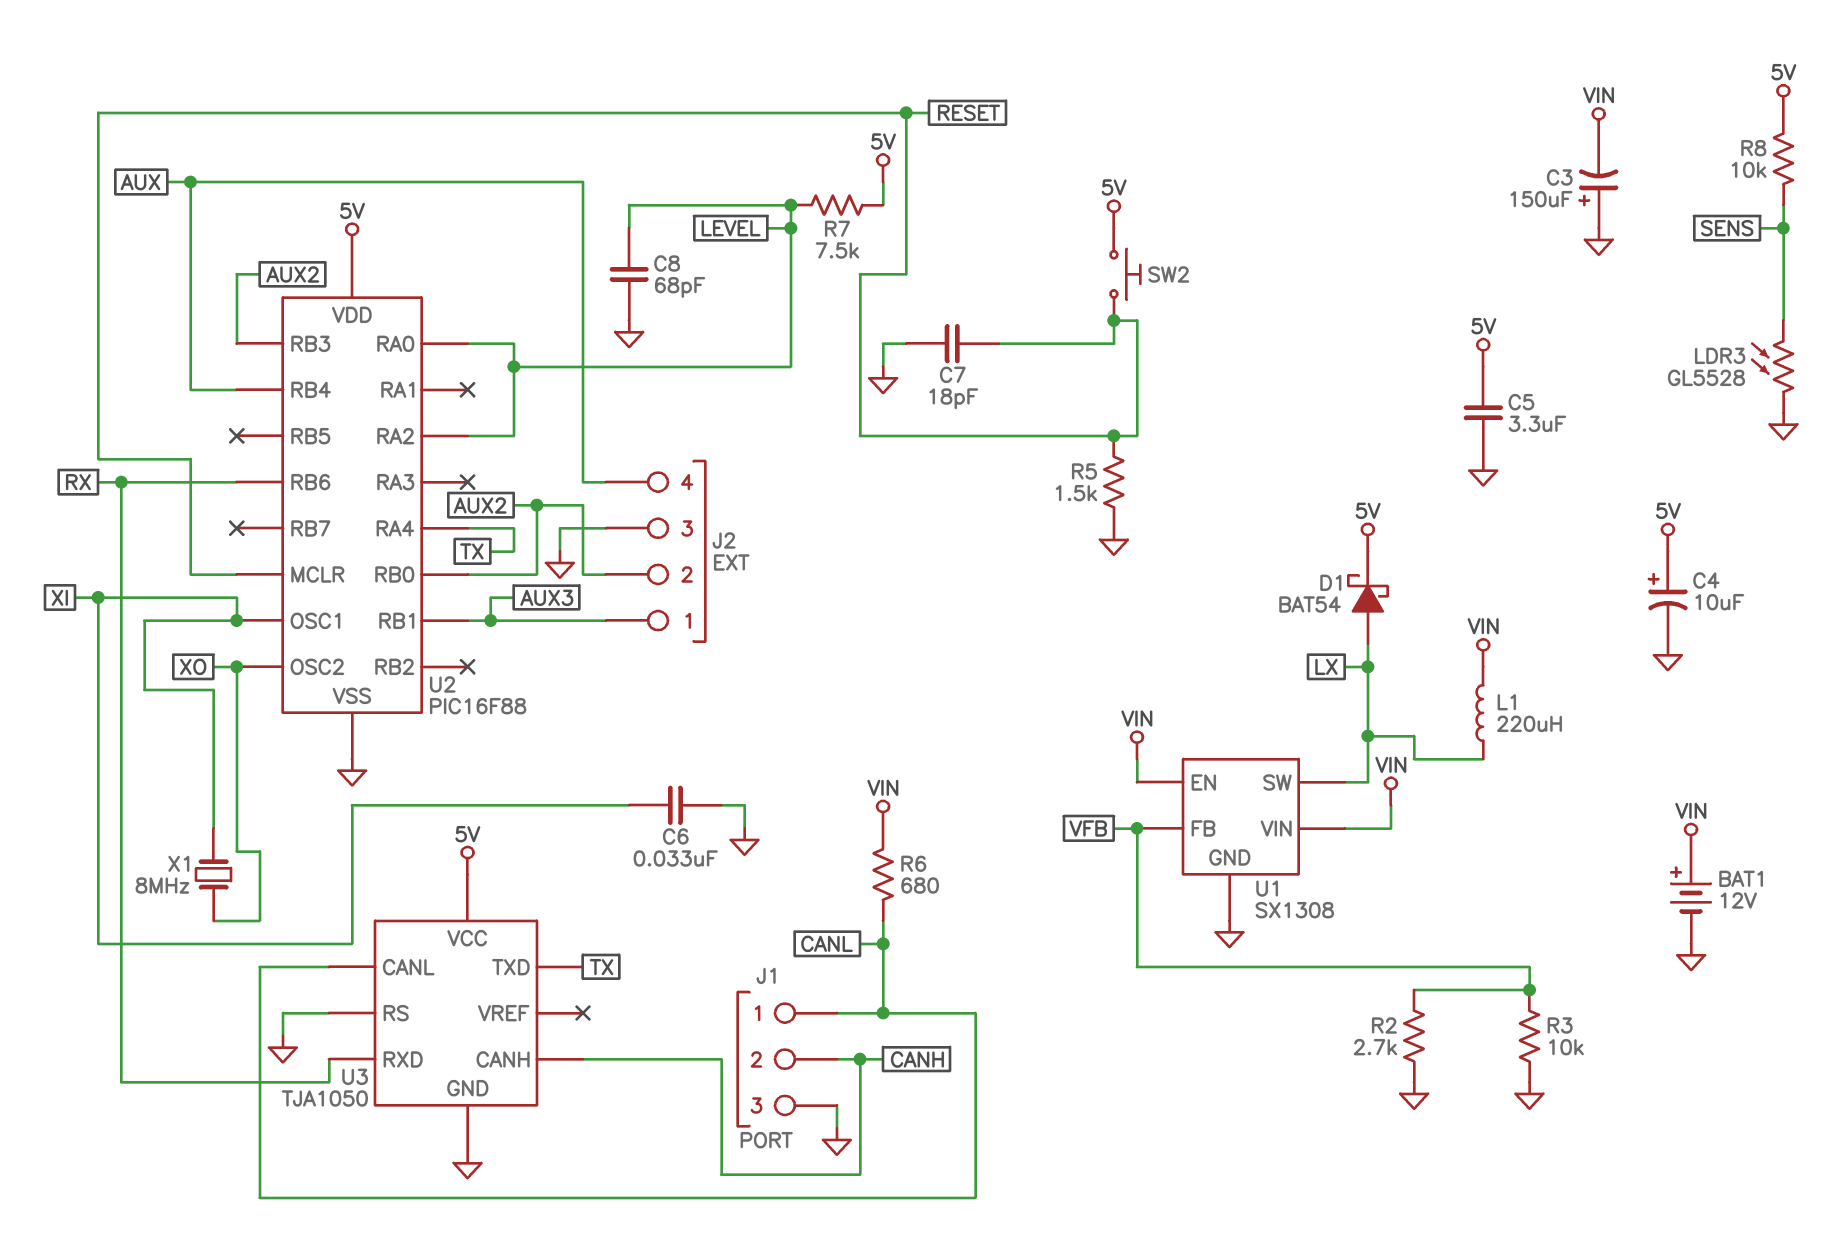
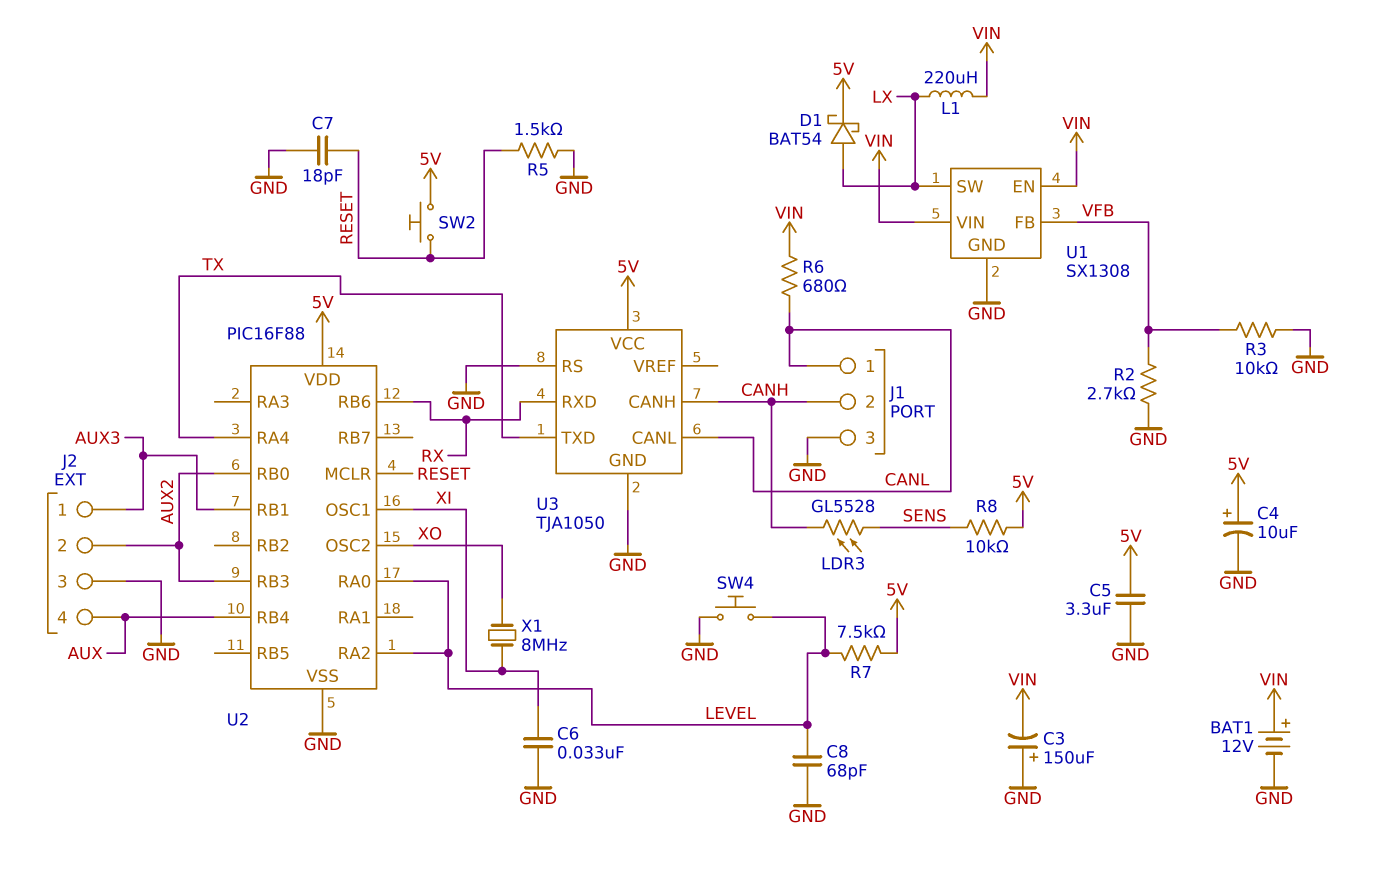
LDR3: GL5528 (GND, SENS) -> GL5528 (CANH, SENS)
SW4: none -> button (GND, LEVEL)

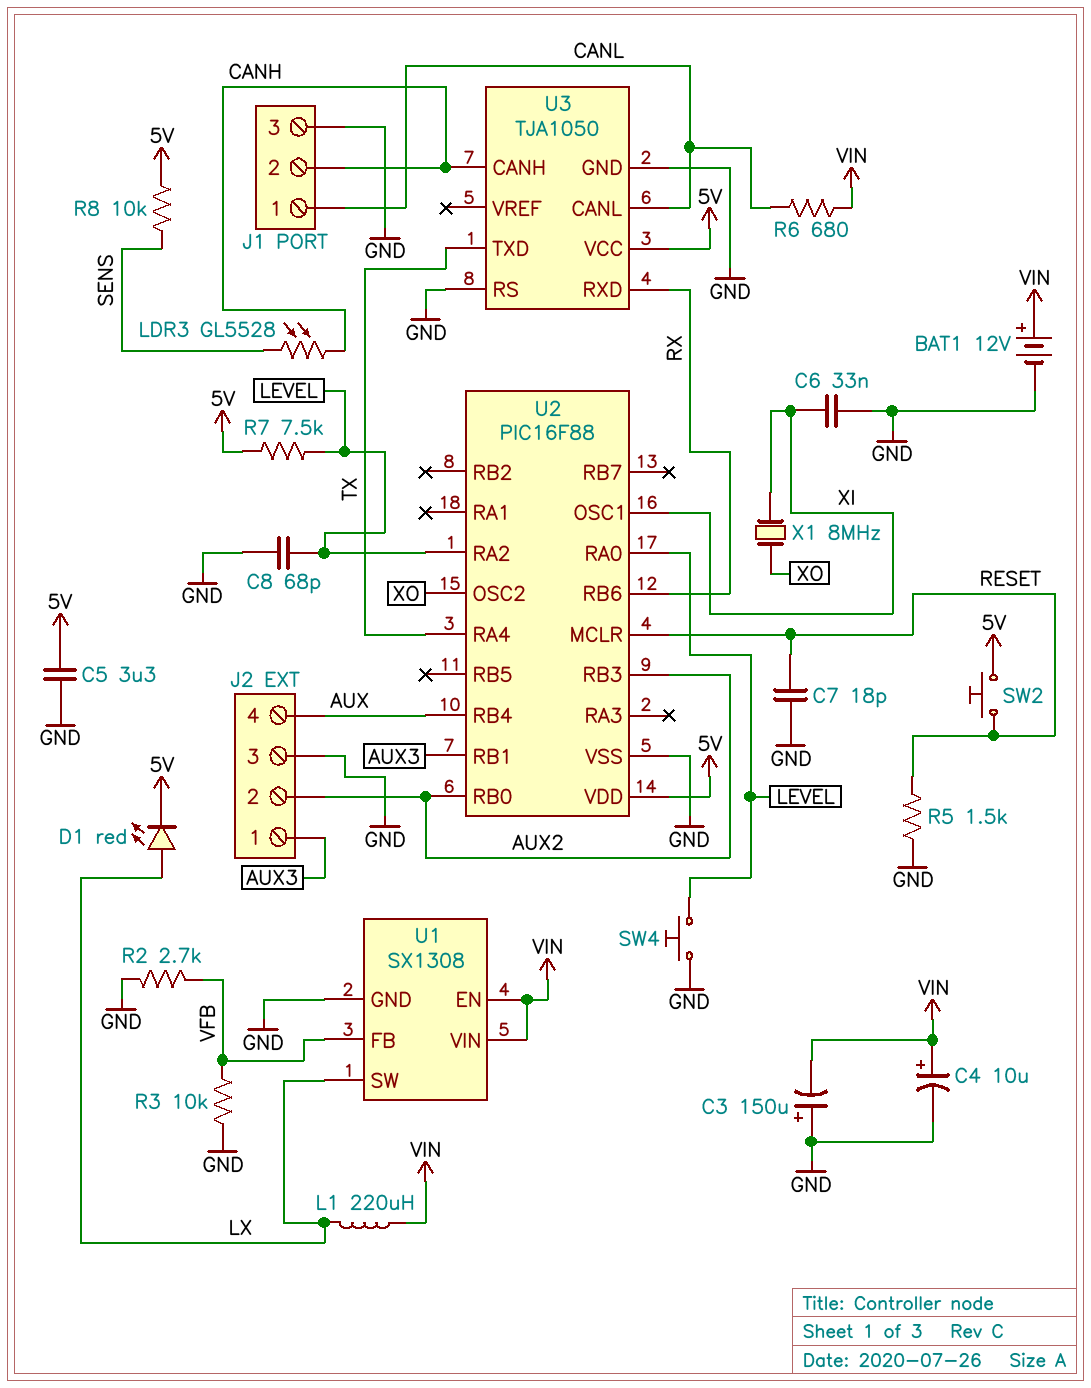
C4: 10uF (plus 5V, minus GND) -> 10uF (plus VIN, minus GND)
D1: schottky BAT54 (A LX, K 5V) -> LED red (A LX, K 5V)

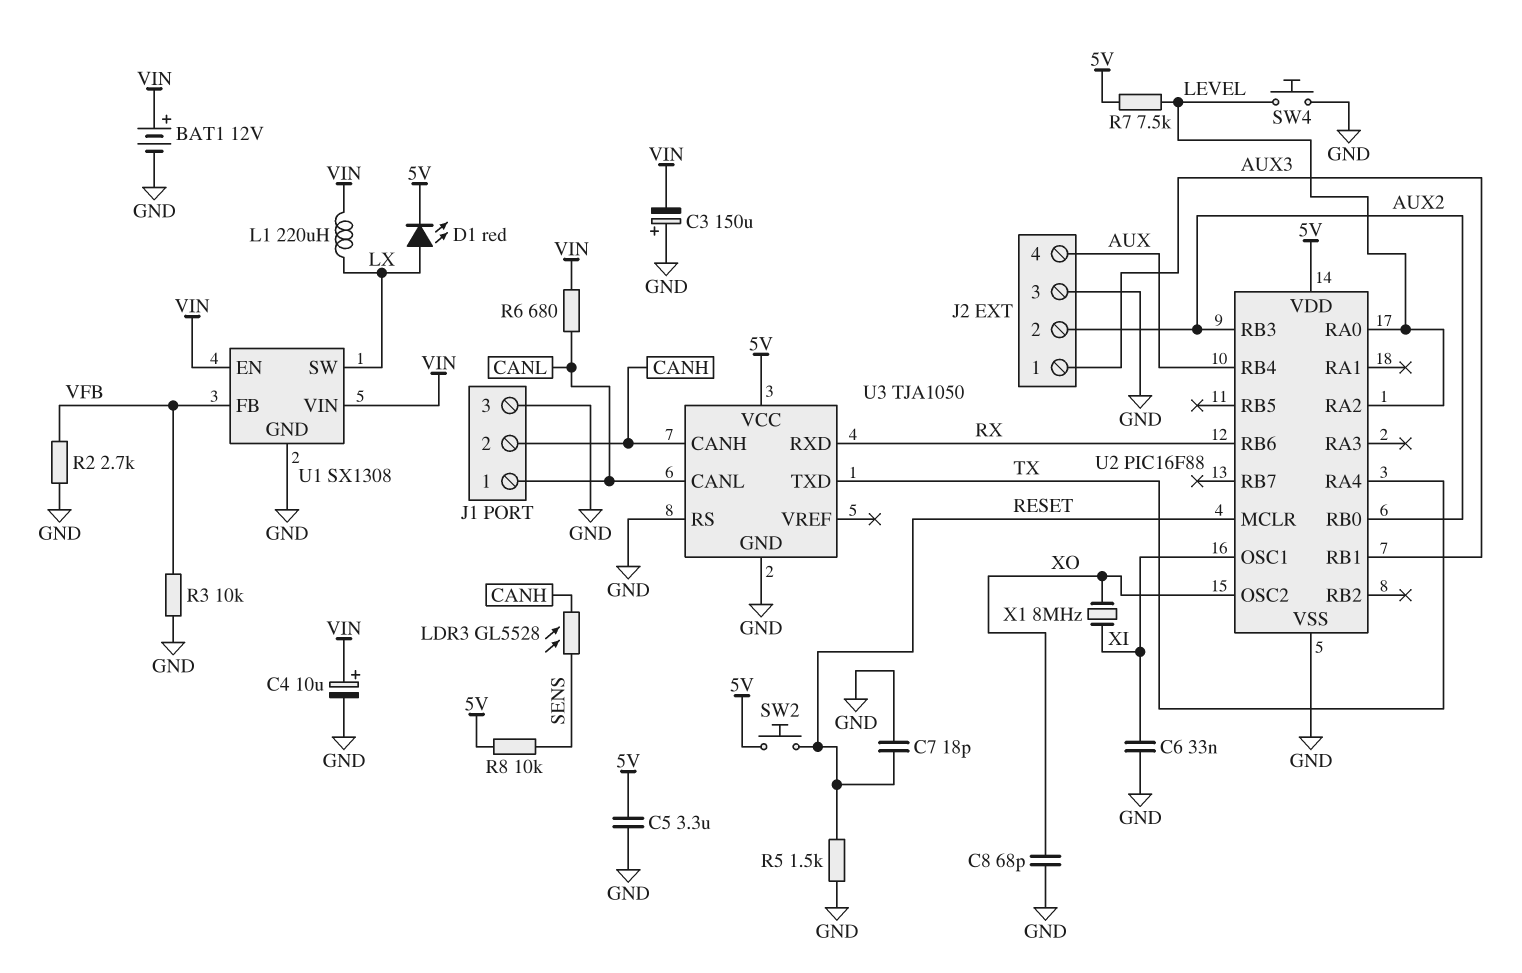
C8: 68pF (GND, LEVEL) -> 68pF (GND, XO)

